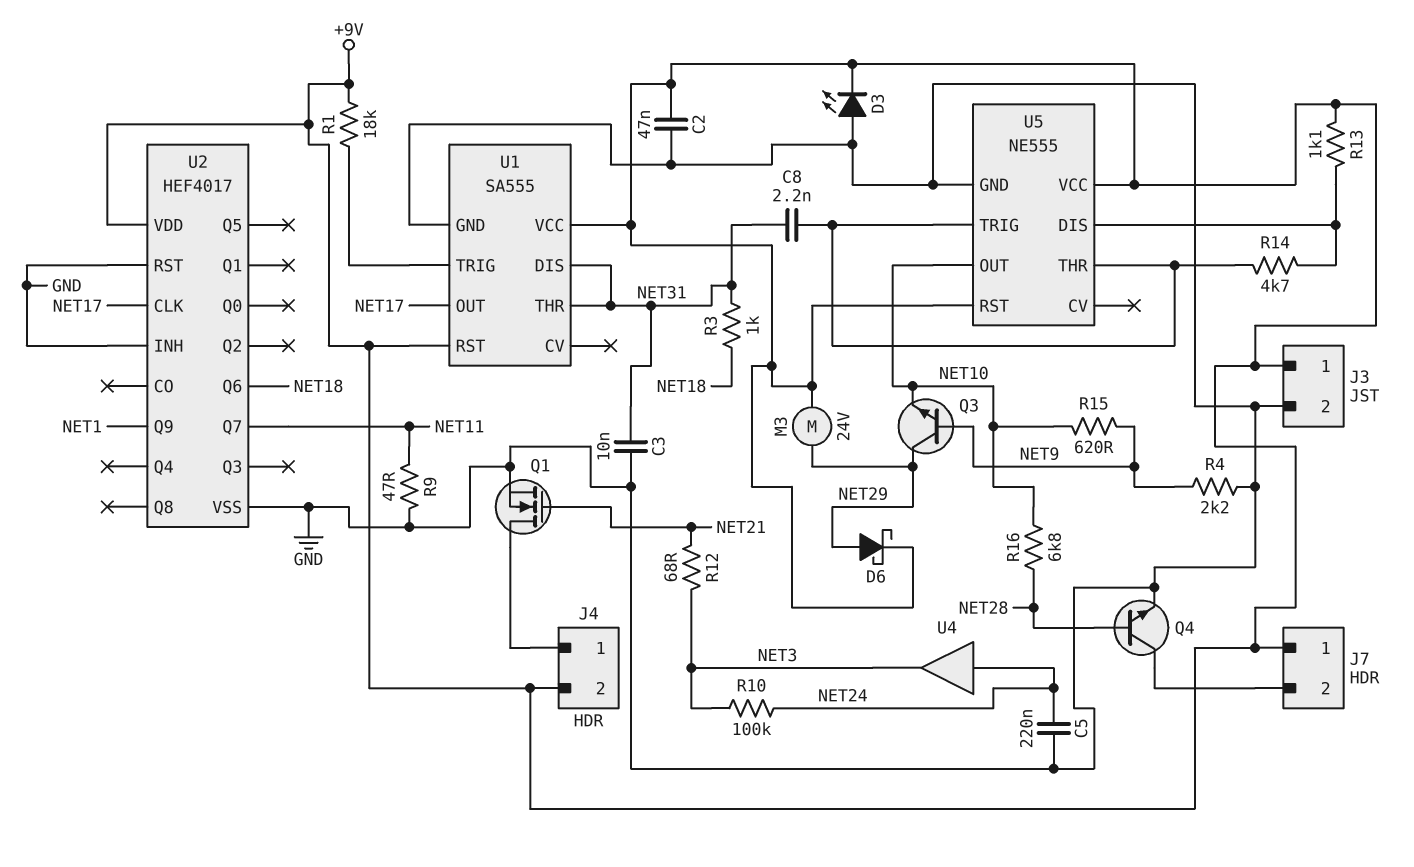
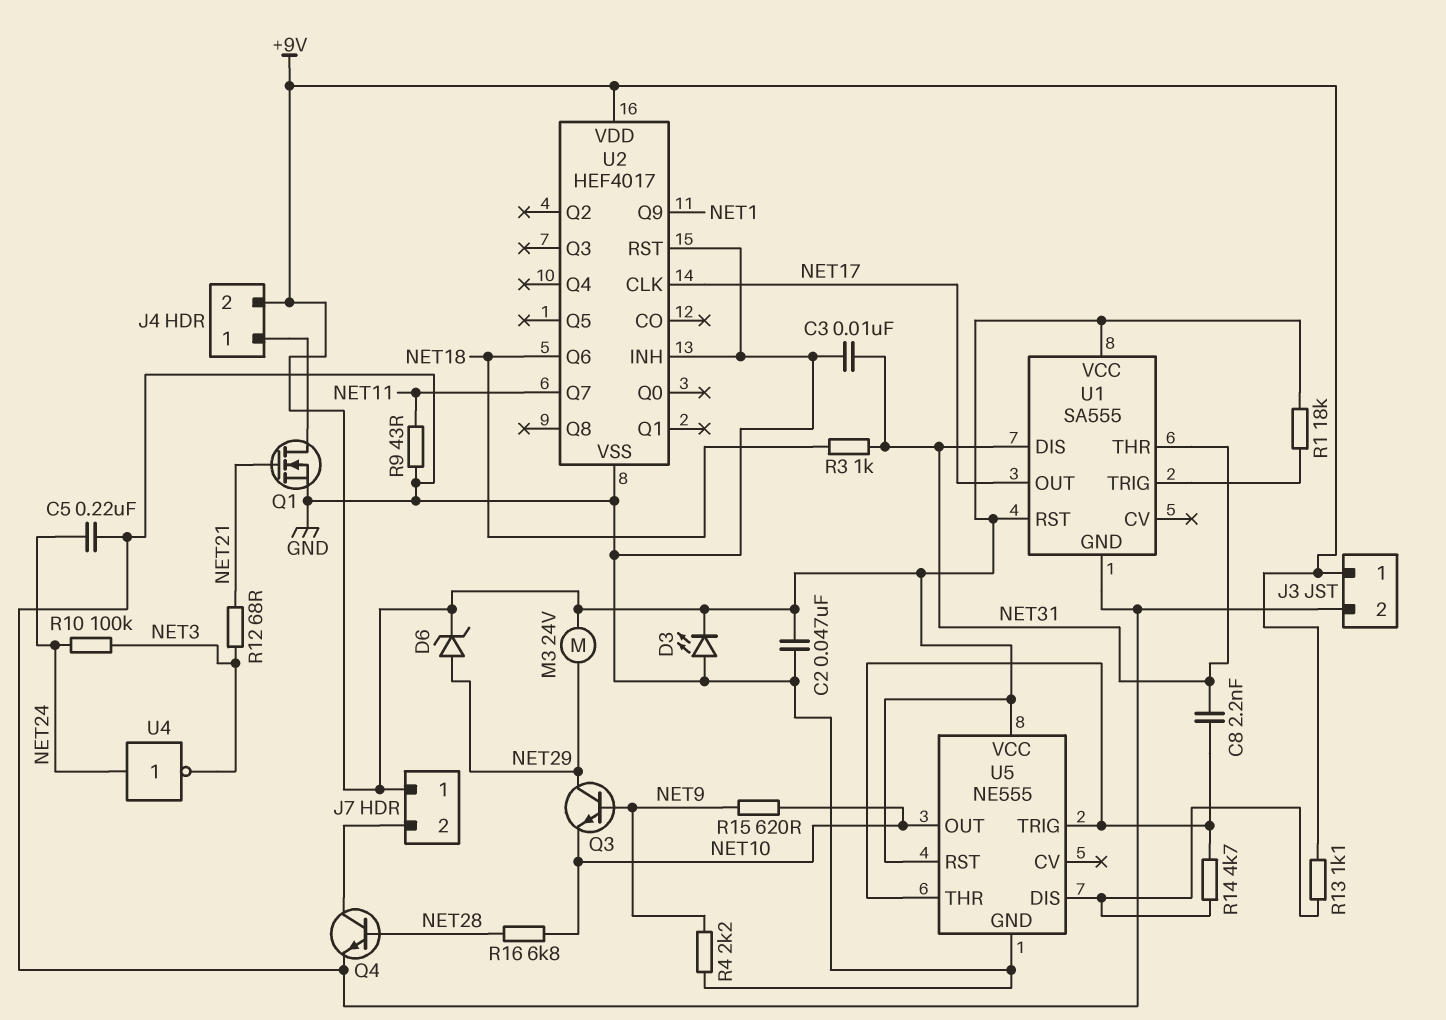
D6: schottky (A NET29, K +9V) -> zener (A NET29, K +9V)
R9: 47 (GND, NET11) -> 43 (GND, NET11)
U4: buffer (in NET24, out NET3) -> NOT (in NET24, out NET3)

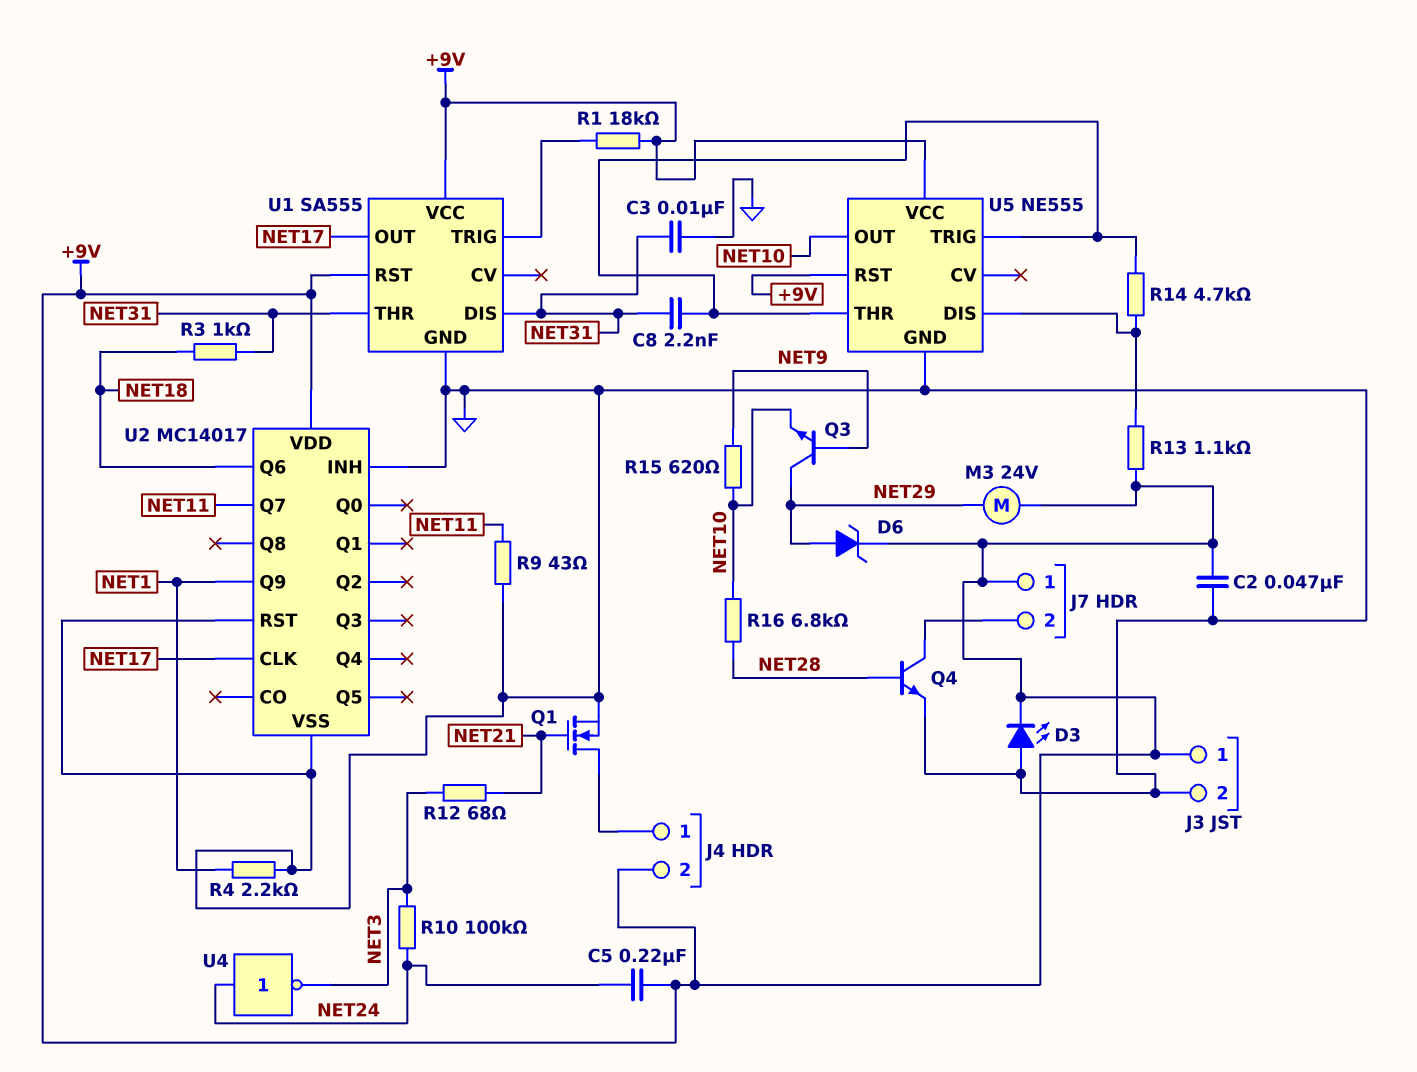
C5: 220nF (GND, NET24) -> 220nF (+9V, NET24)
R4: 2.2k (GND, NET9) -> 2.2k (GND, NET1)
U2: HEF4017 -> MC14017

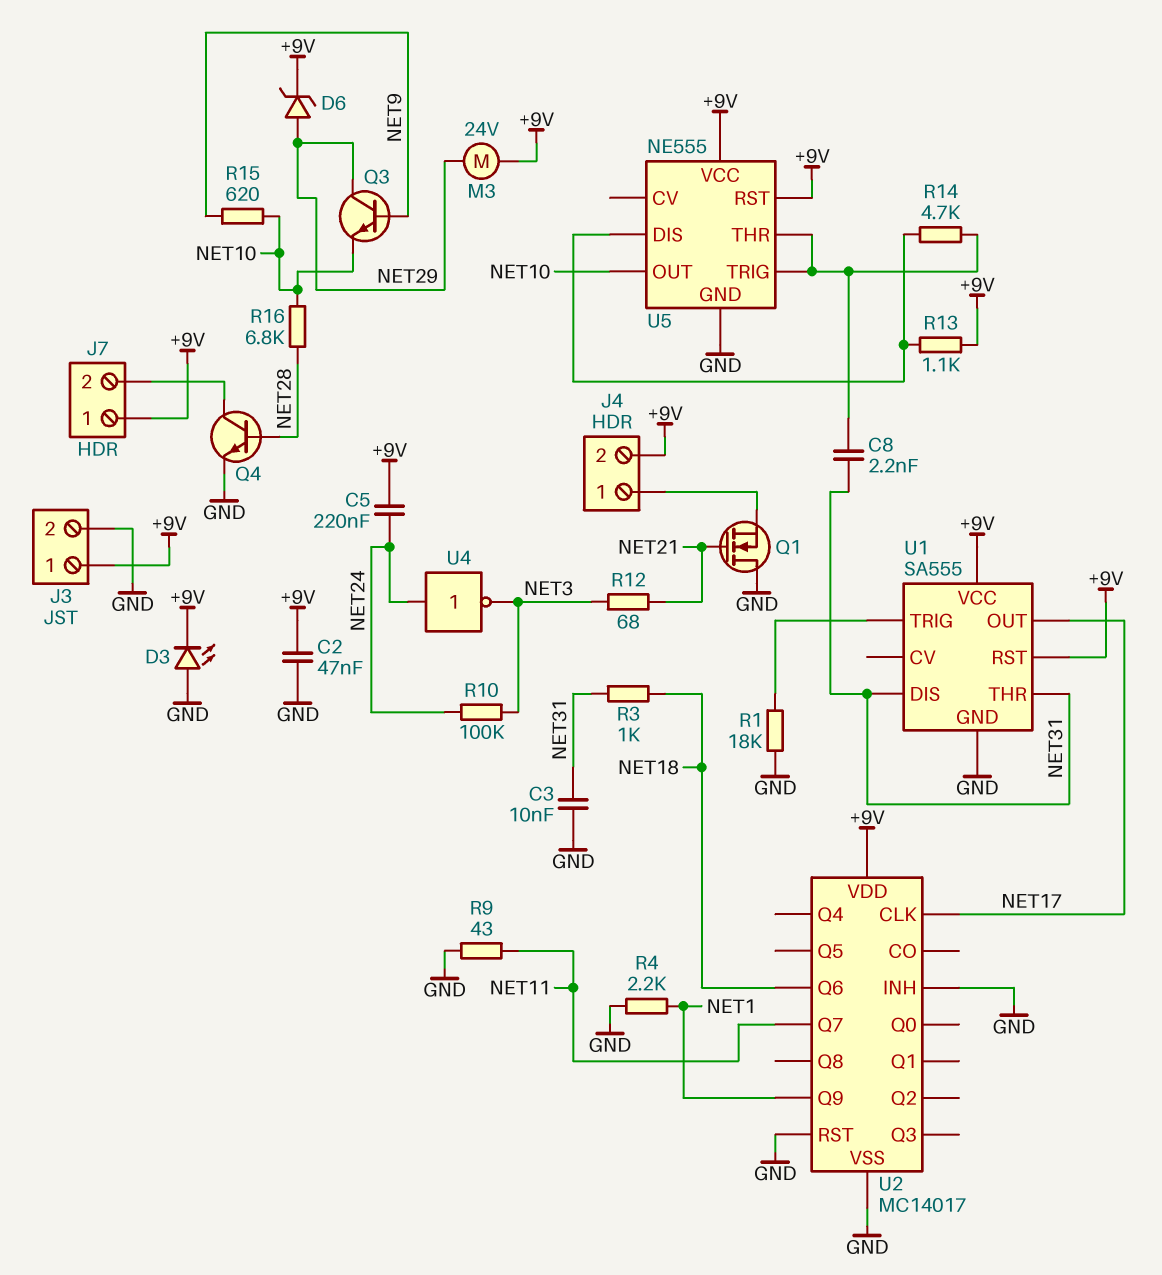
Q1: NMOS (G NET21, D J4/1, S GND) -> NMOS (G NET21, D GND, S J4/1)
R1: 18k (+9V, U1/TRIG) -> 18k (GND, U1/TRIG)

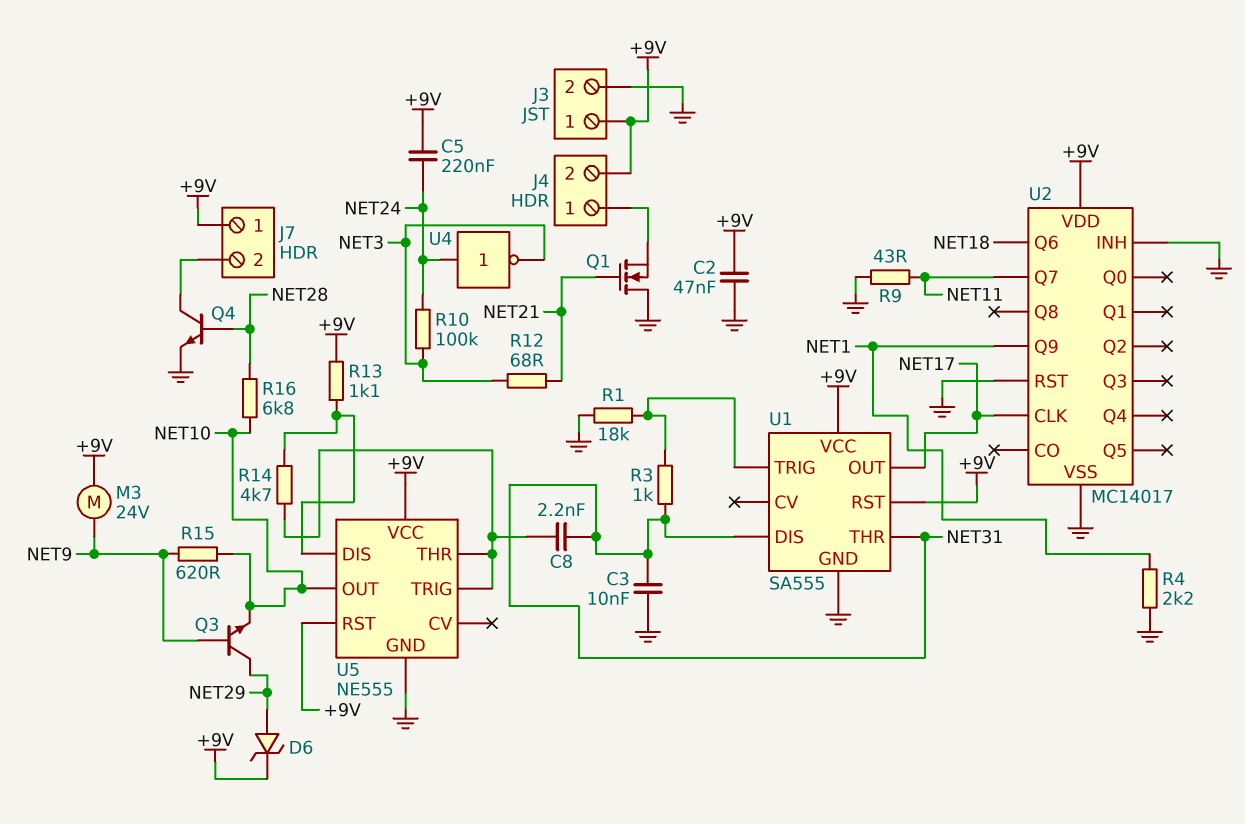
D3: LED (A GND, K +9V) -> none
M3: motor 24V (+9V, NET29) -> motor 24V (+9V, NET9)
R3: 1k (NET18, NET31) -> 1k (NET31, U1/TRIG)

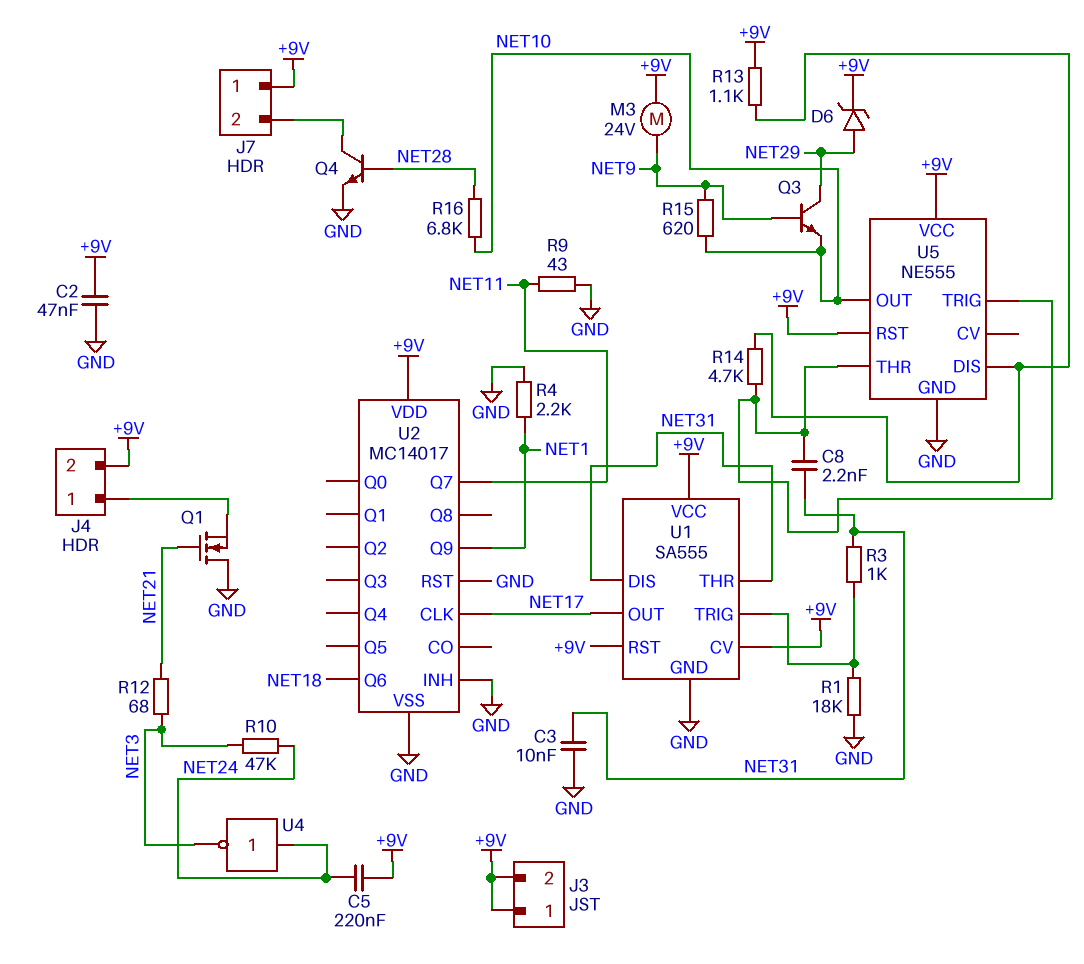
J3 pin 2: GND -> +9V
R10: 100k (NET3, NET24) -> 47k (NET3, NET24)
U1 pin CV: none -> +9V

